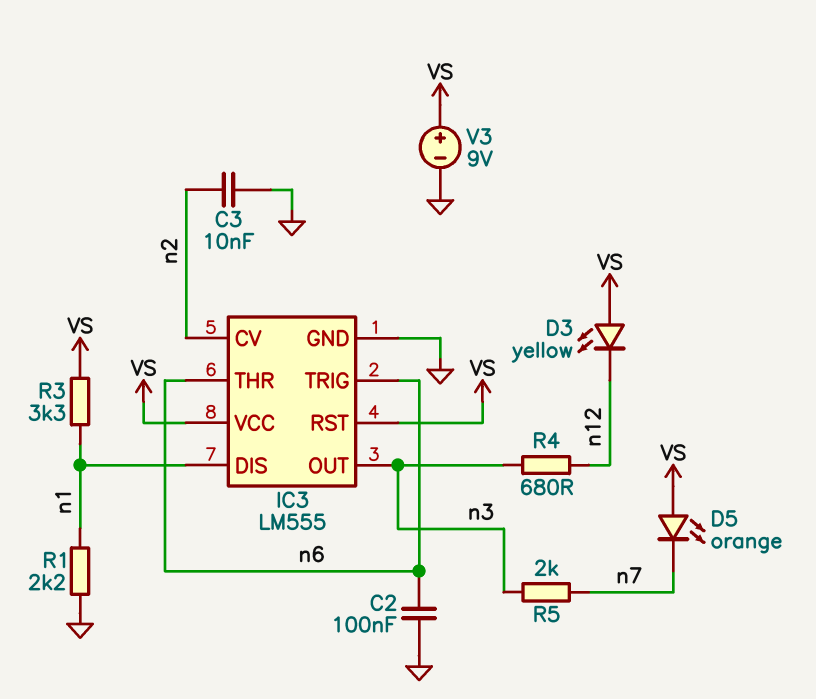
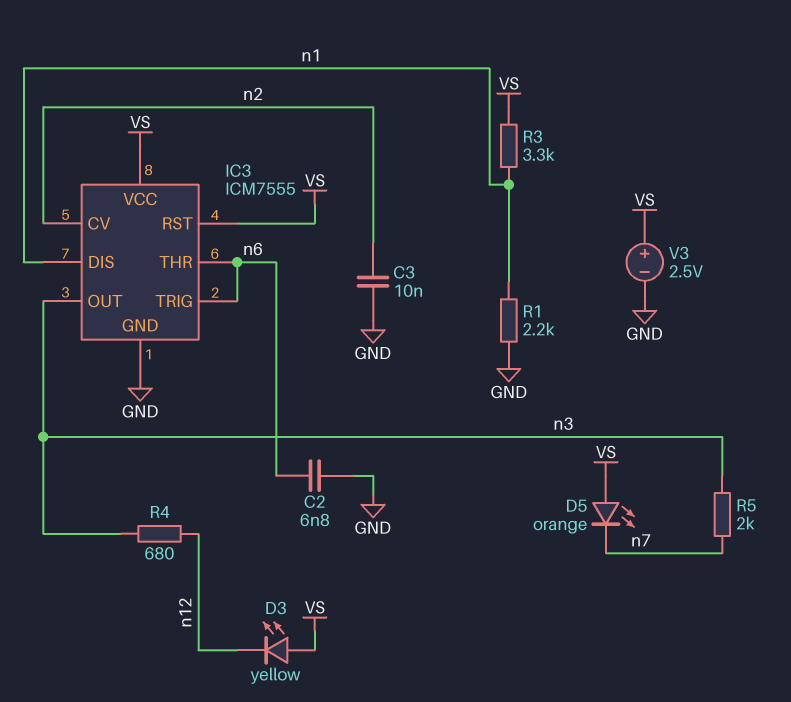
C2: 100nF (GND, n6) -> 6.8nF (GND, n6)
IC3: LM555 -> ICM7555
V3: 9V (plus VS, minus GND) -> 2.5V (plus VS, minus GND)

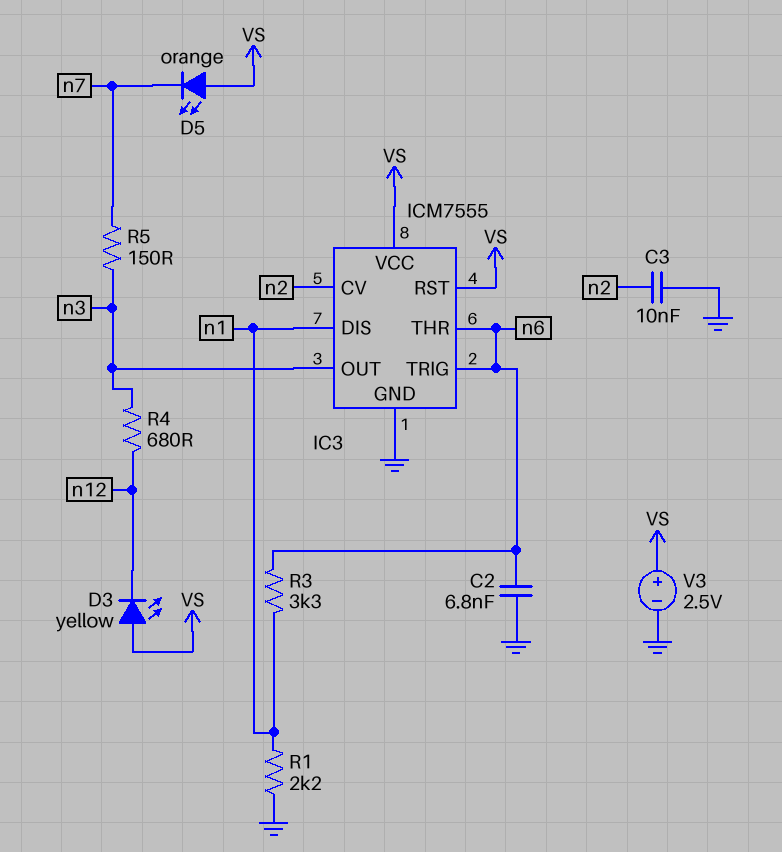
R3: 3.3k (VS, n1) -> 3.3k (n1, n6)
R5: 2k (n3, n7) -> 150 (n3, n7)

